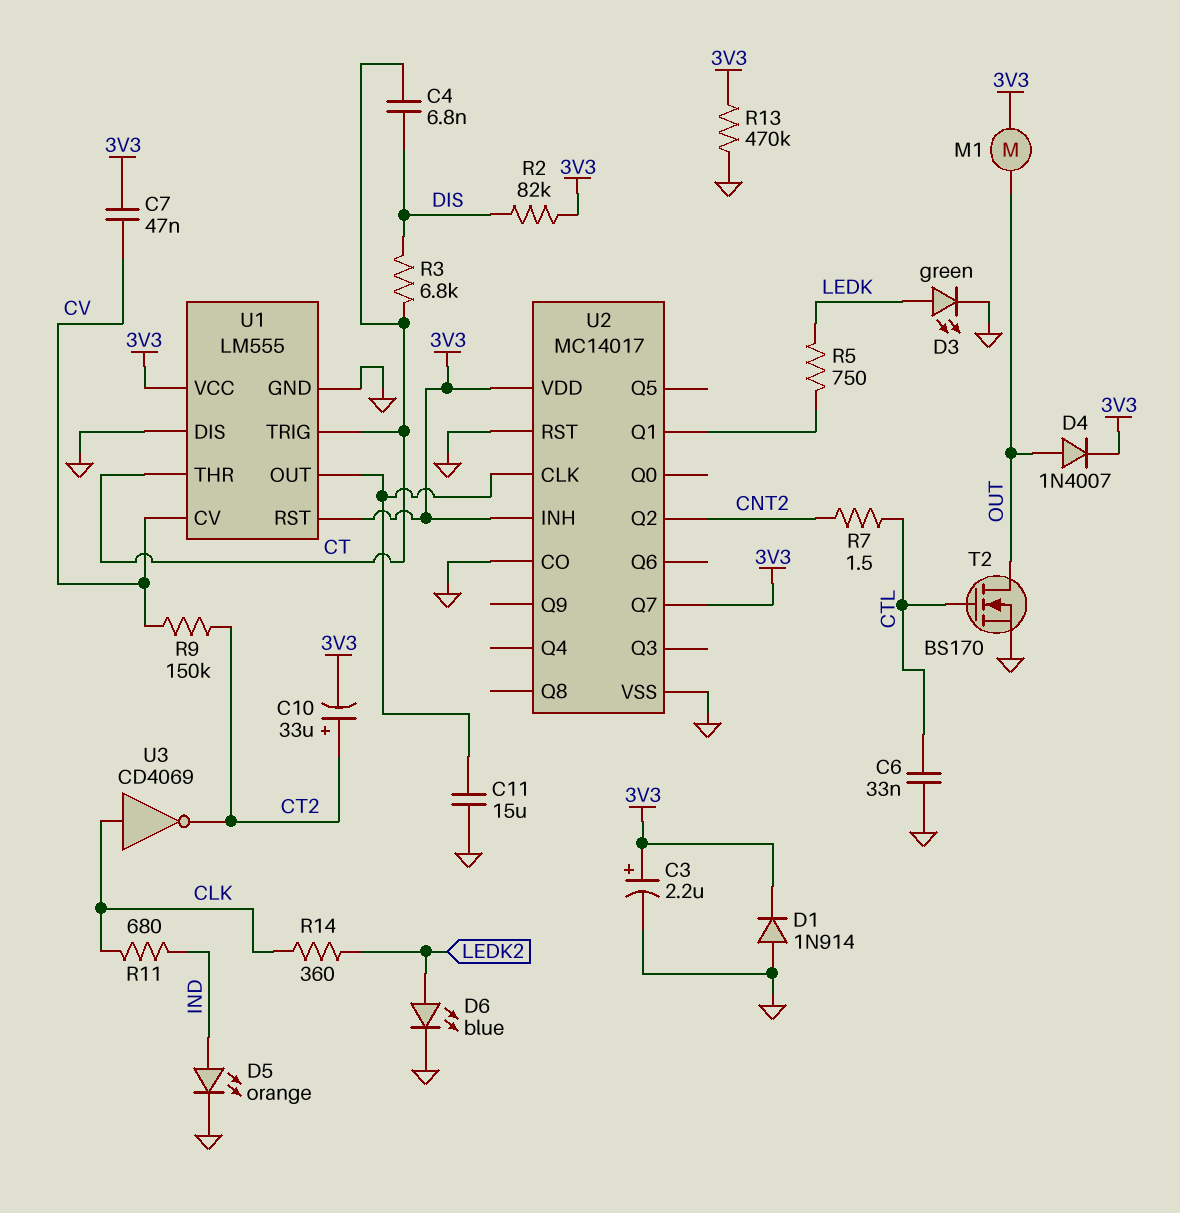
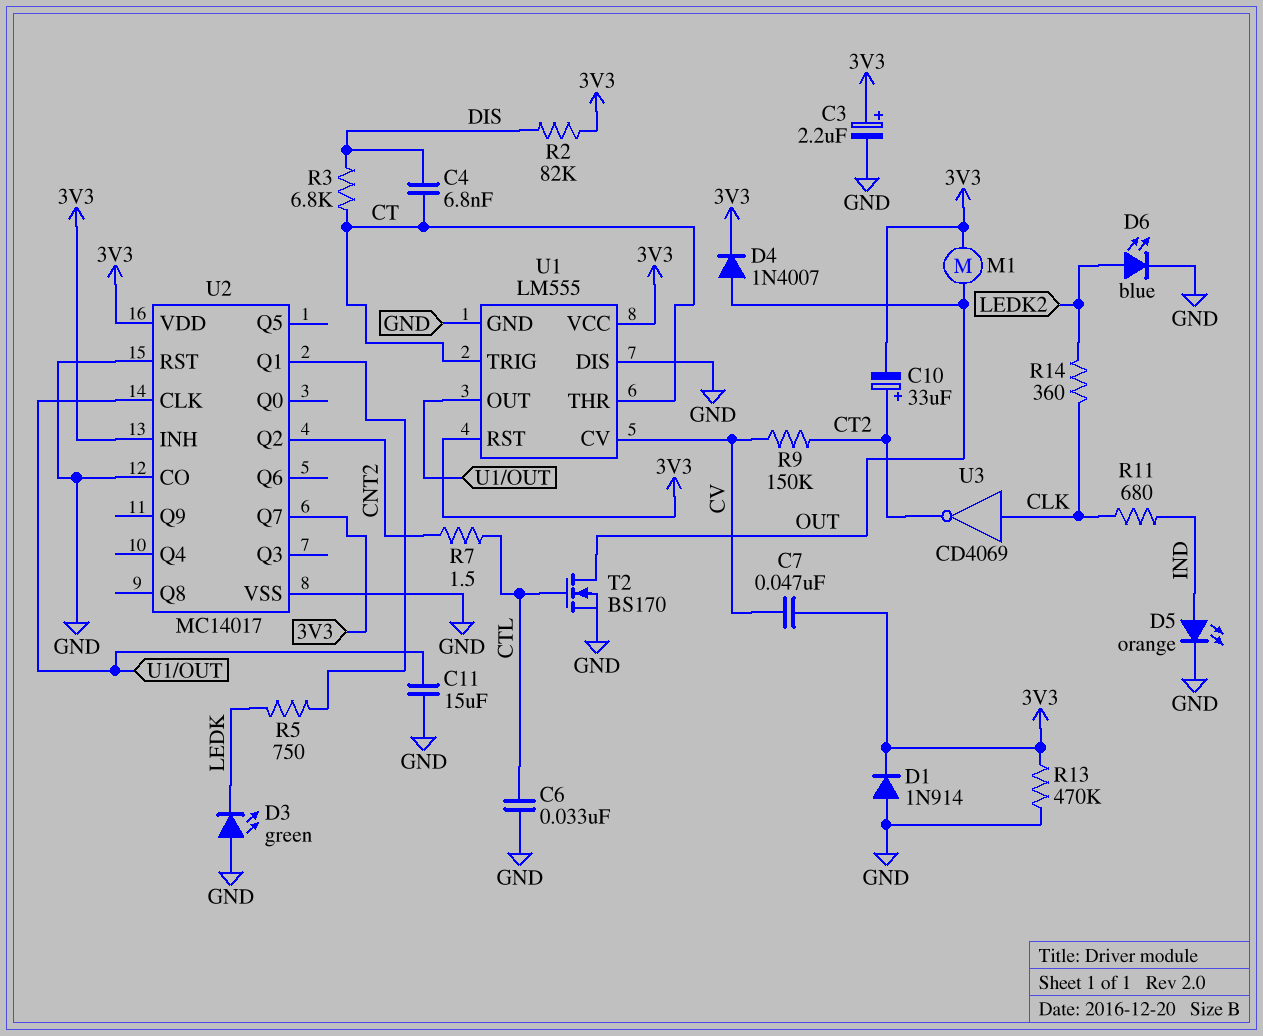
D3: LED green (A LEDK, K GND) -> LED green (A GND, K LEDK)

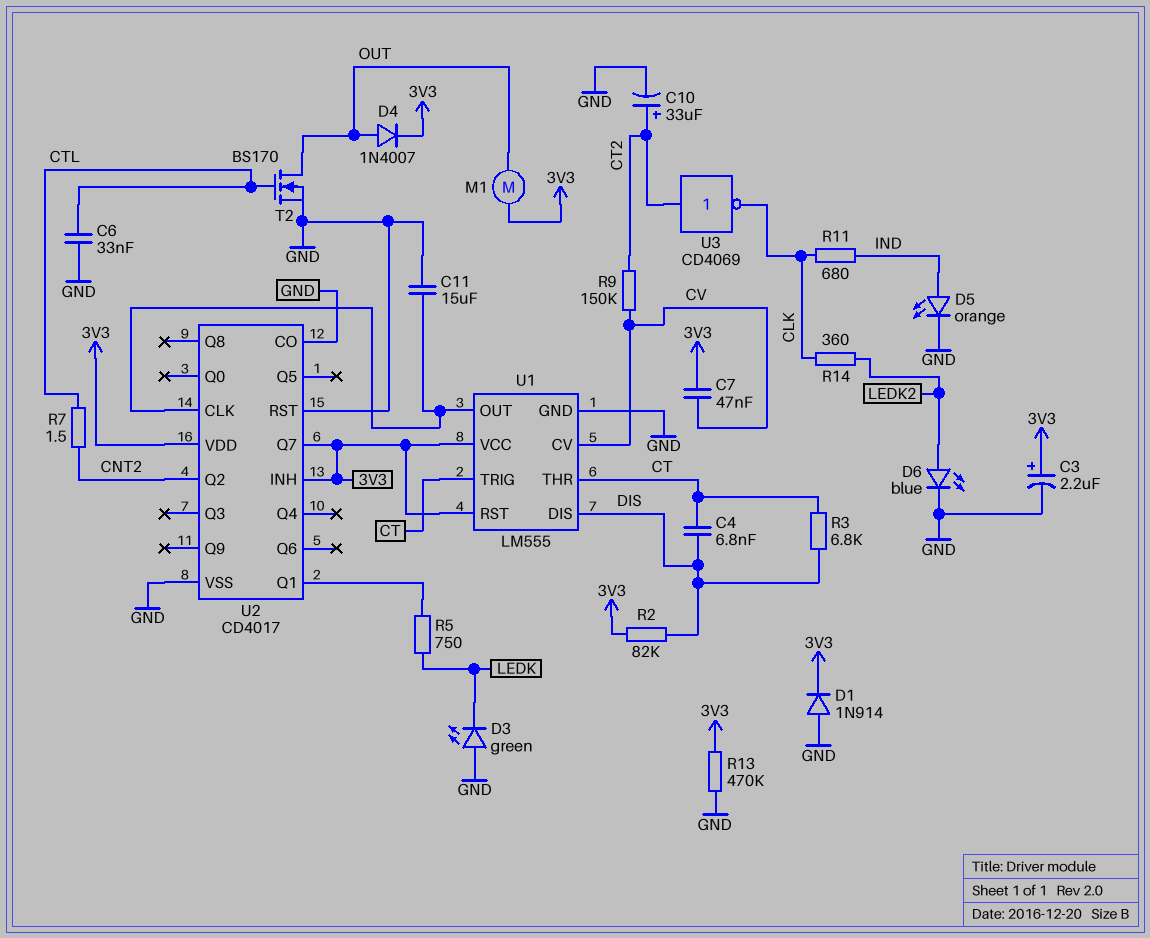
C10: 33uF (plus CT2, minus 3V3) -> 33uF (plus CT2, minus GND)
U1 pin DIS: GND -> DIS
U2: MC14017 -> CD4017
U3: NOT CD4069 (in CLK, out CT2) -> NOT CD4069 (in CT2, out CLK)

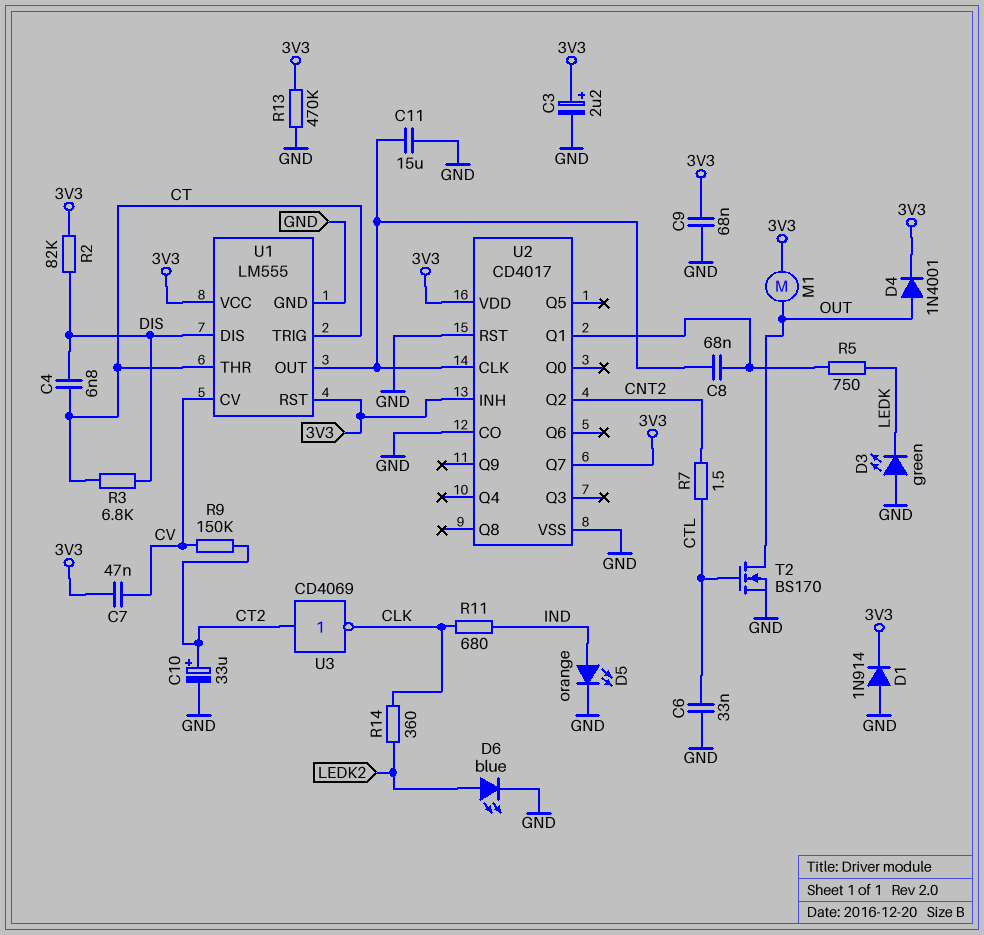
C8: none -> 68nF (U1/OUT, U2/Q1)
C9: none -> 68nF (3V3, GND)
D4: diode 1N4007 (A OUT, K 3V3) -> diode 1N4001 (A OUT, K 3V3)

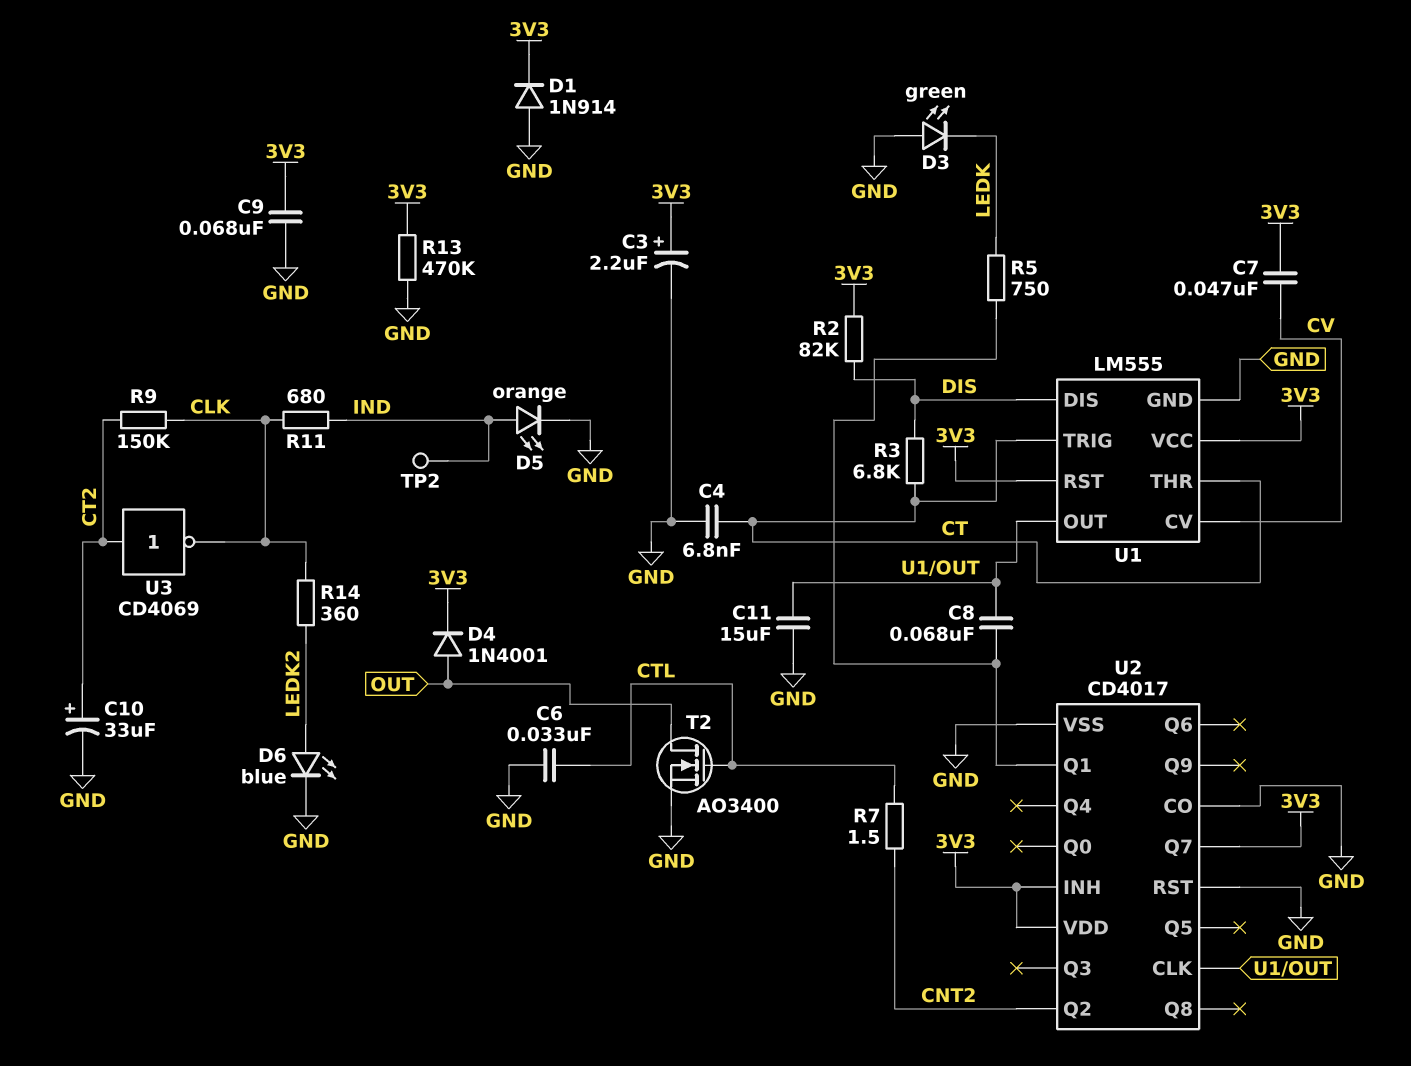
C4: 6.8nF (CT, DIS) -> 6.8nF (CT, GND)
M1: motor (3V3, OUT) -> none
R9: 150k (CT2, CV) -> 150k (CLK, CT2)
T2: NMOS BS170 (G CTL, D OUT, S GND) -> NMOS AO3400 (G CTL, D OUT, S GND)
TP2: none -> test point (IND)

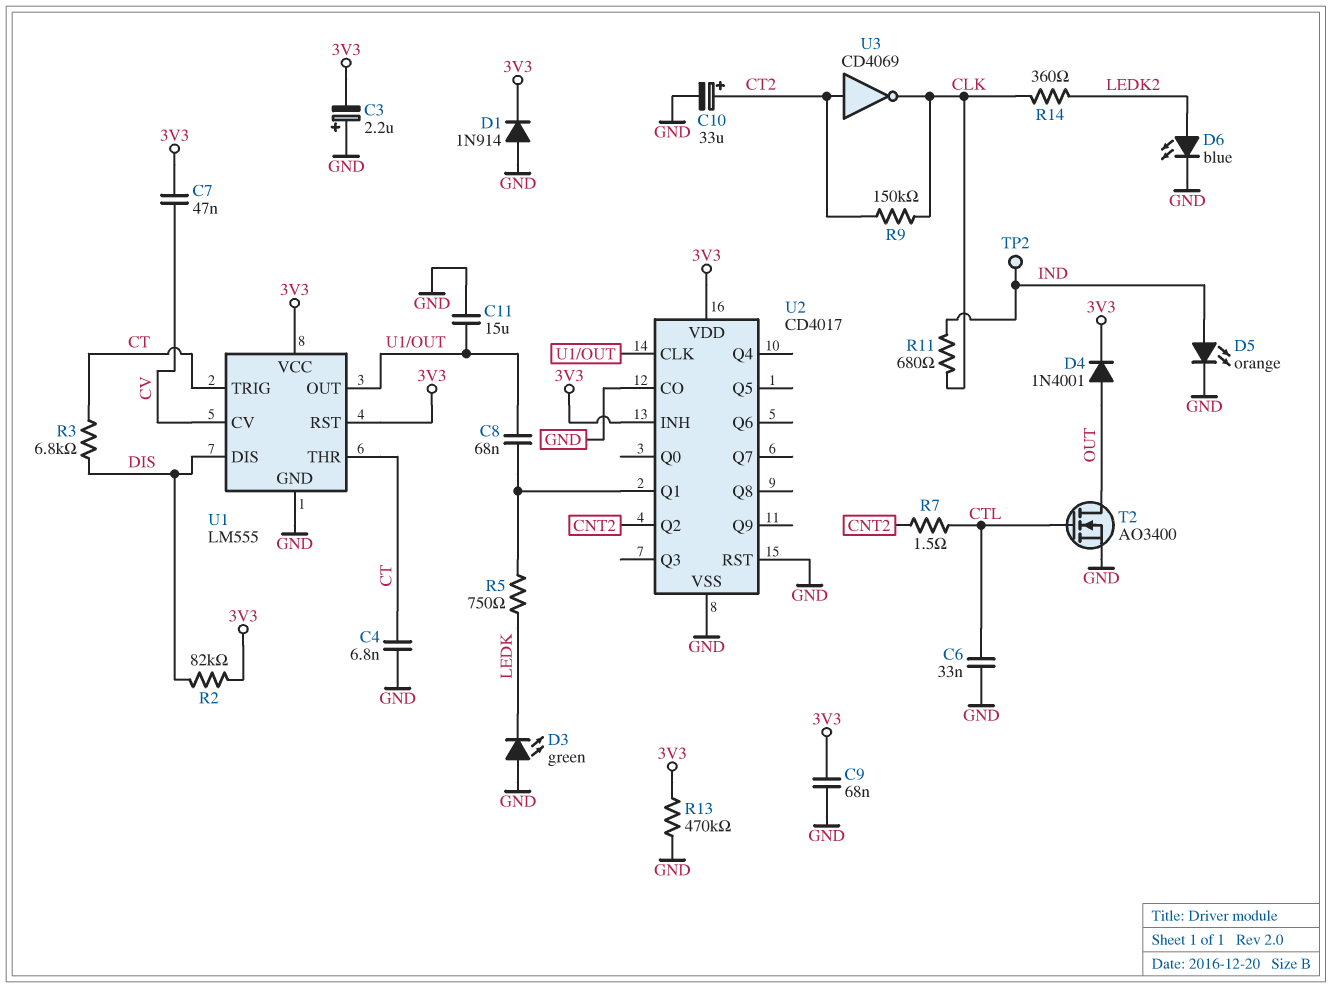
C3: 2.2uF (plus 3V3, minus GND) -> 2.2uF (plus GND, minus 3V3)
U2 pin Q7: 3V3 -> none

